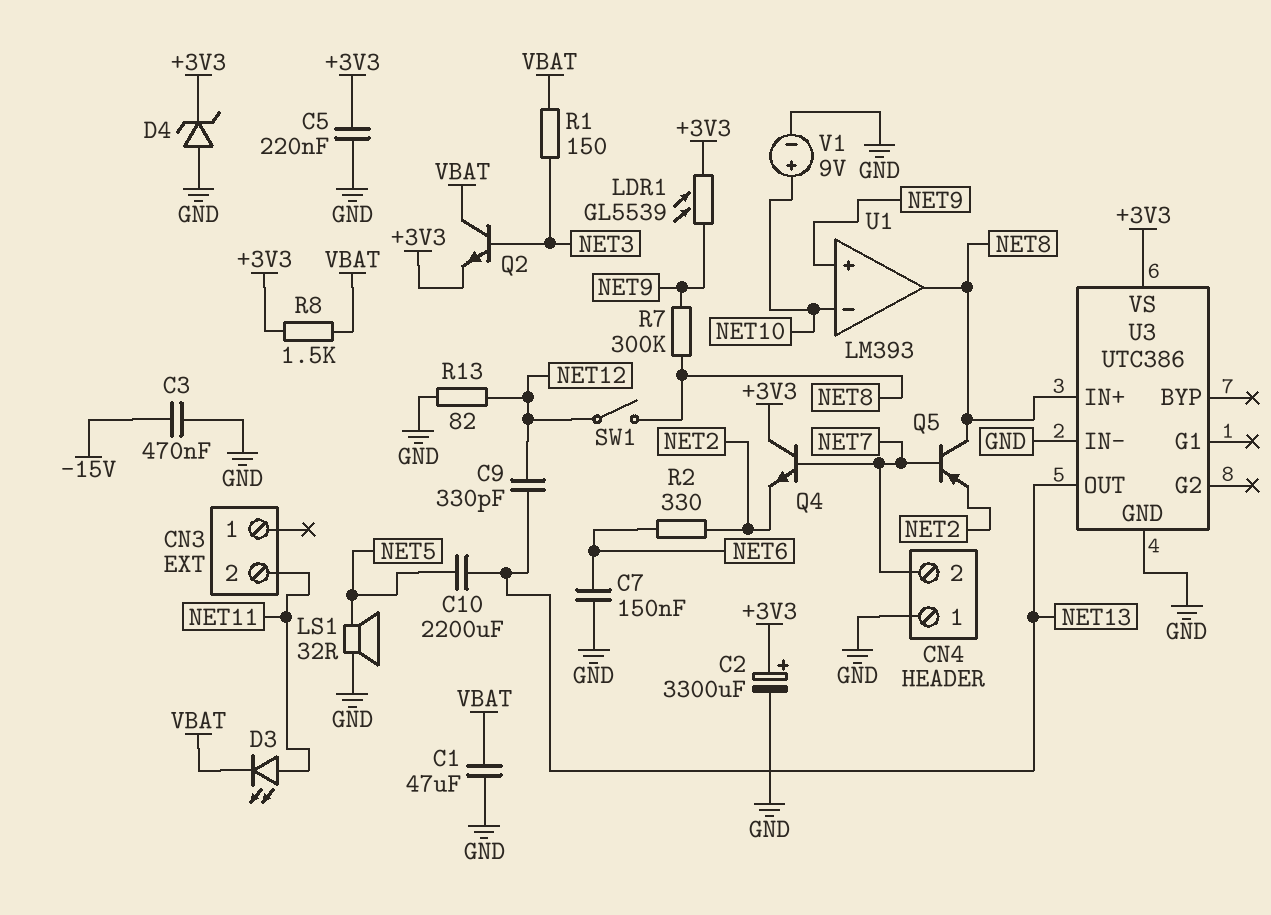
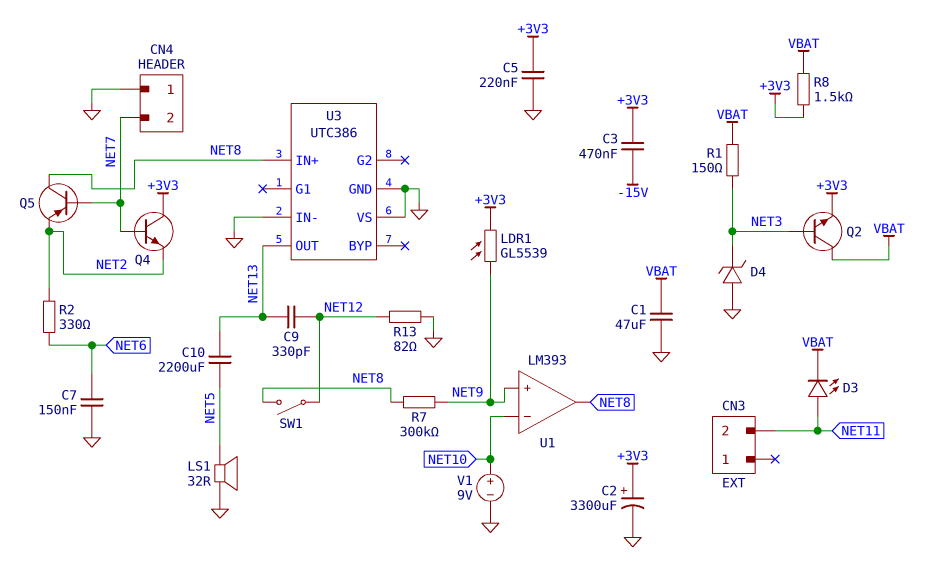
C3: 470nF (-15V, GND) -> 470nF (+3V3, -15V)
D4: zener (A GND, K +3V3) -> zener (A GND, K NET3)
U3 pin VS: +3V3 -> GND

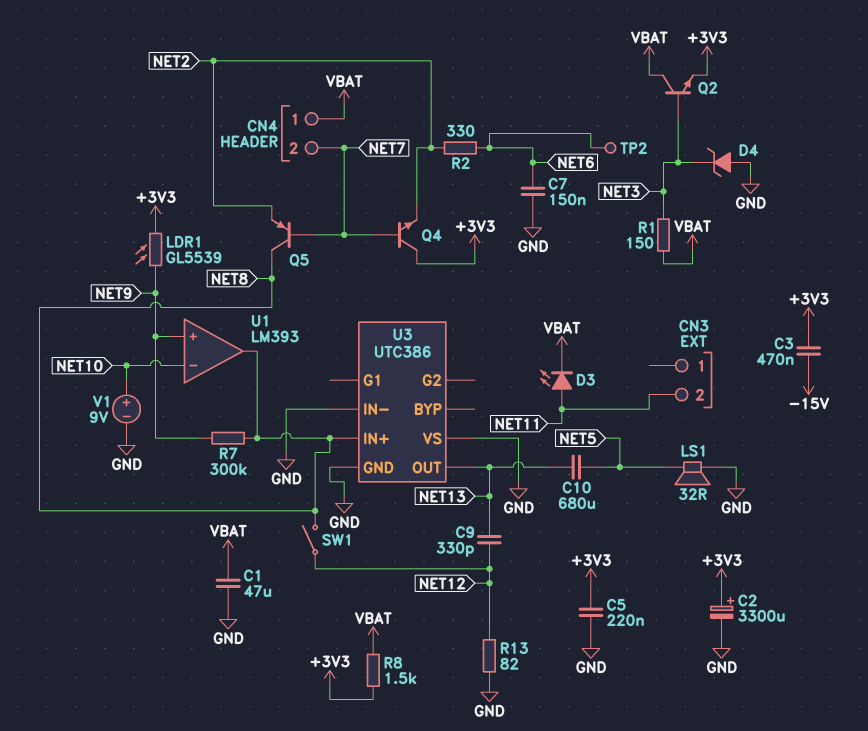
C10: 2200uF (NET5, NET13) -> 680uF (NET5, NET13)
CN4 pin 1: GND -> VBAT
TP2: none -> test point (NET6)

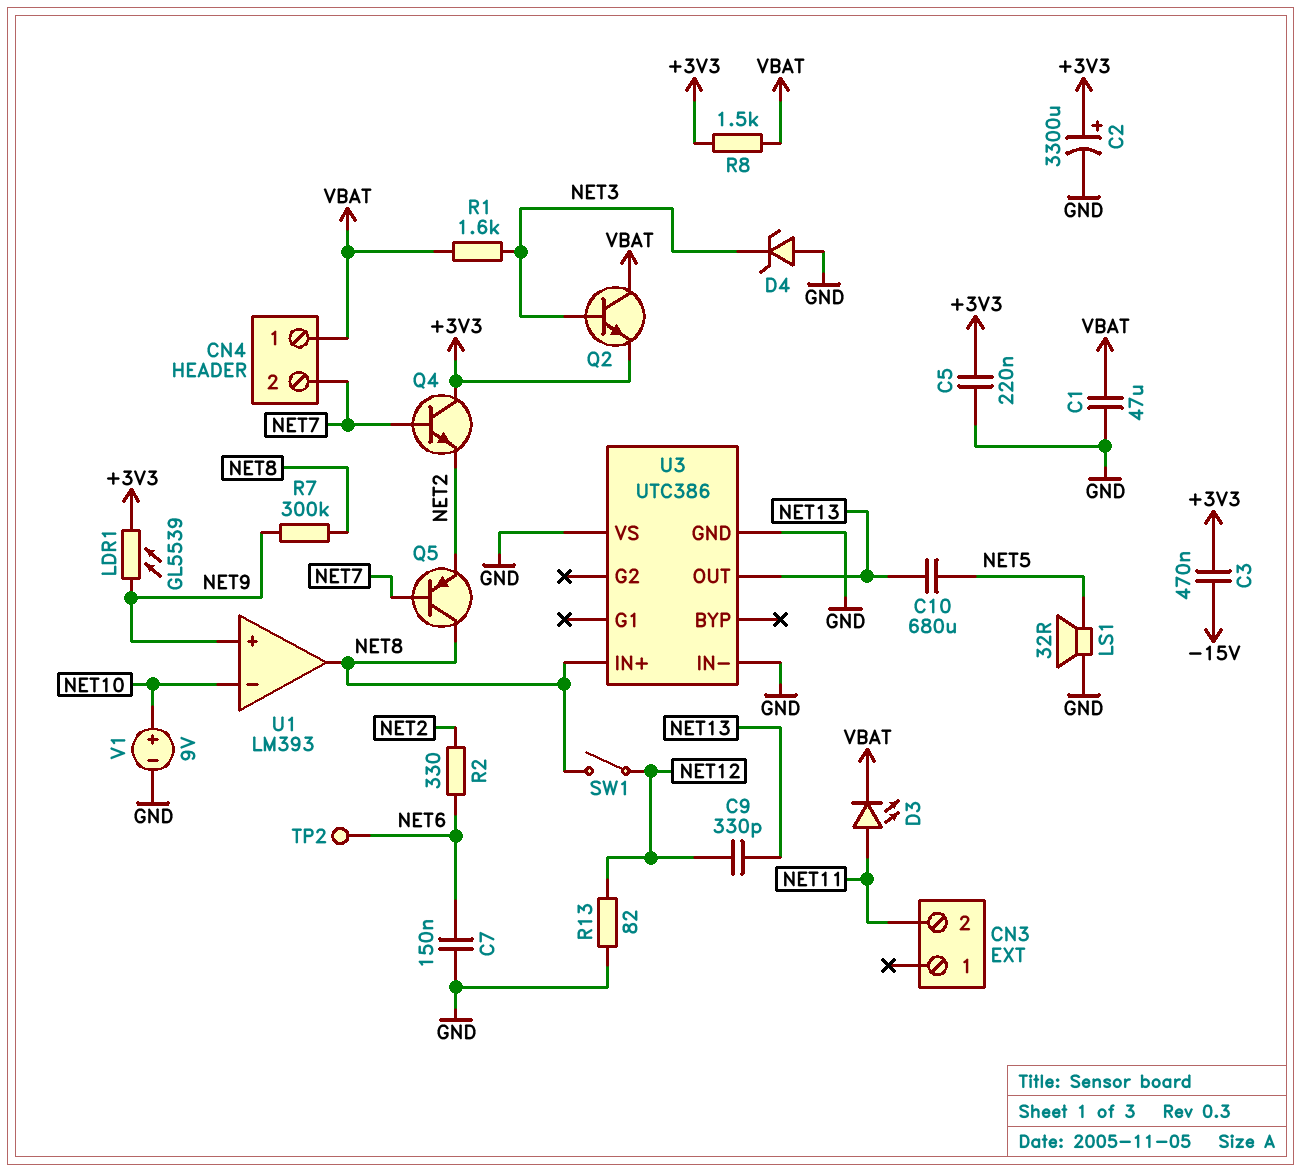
R1: 150 (NET3, VBAT) -> 1.6k (NET3, VBAT)

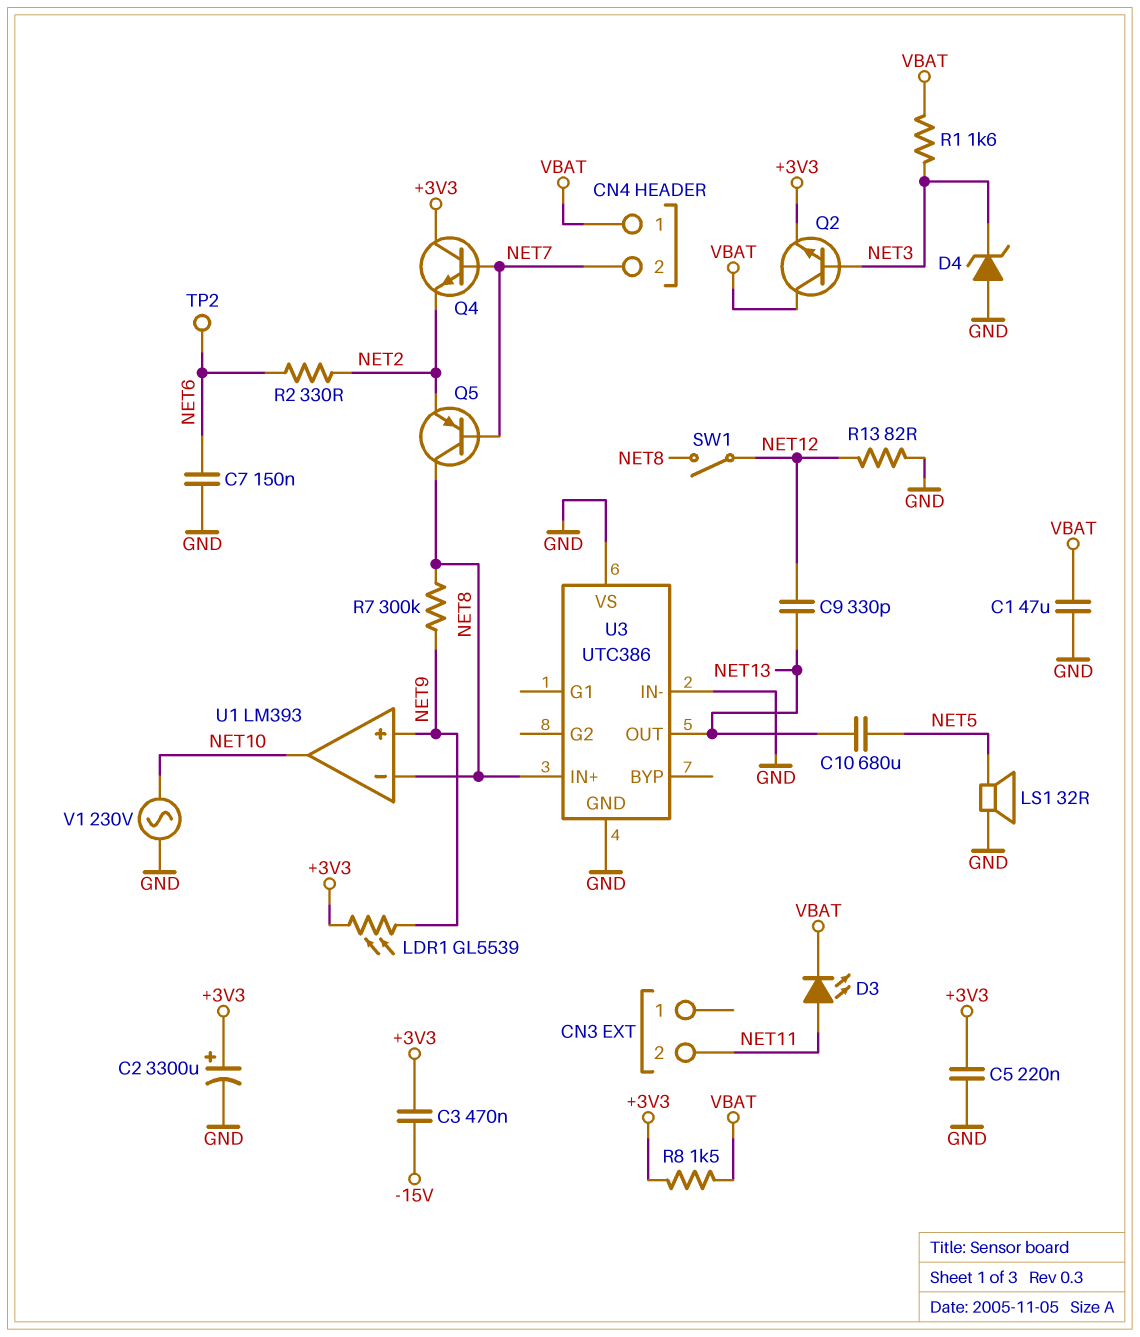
U1 pin in-: NET10 -> NET8
U1 pin out: NET8 -> NET10
V1: 9V (plus NET10, minus GND) -> AC 230V (GND, NET10)

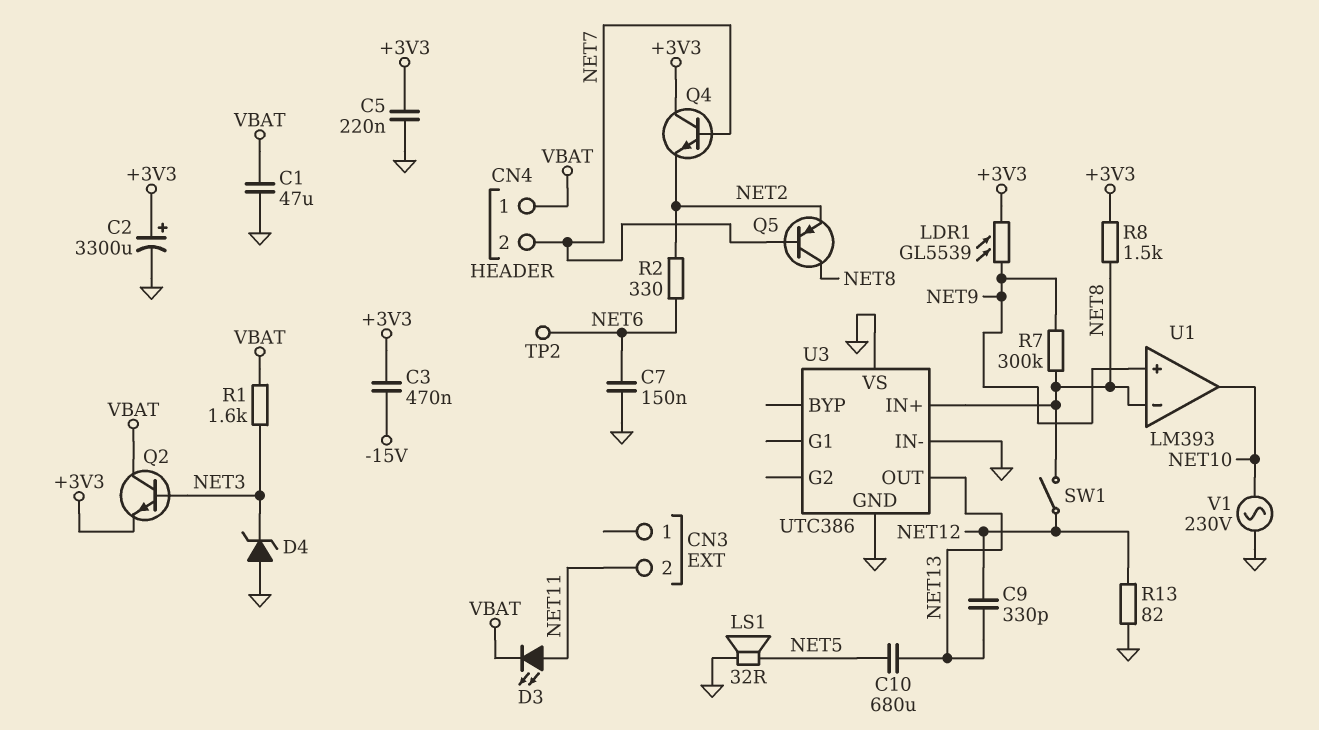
R8: 1.5k (+3V3, VBAT) -> 1.5k (+3V3, NET8)

